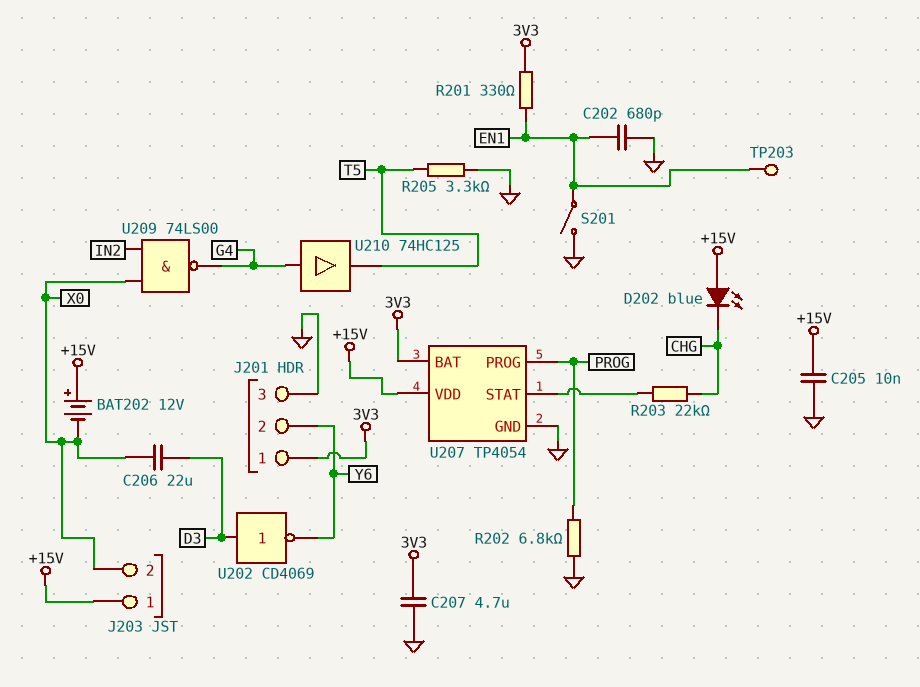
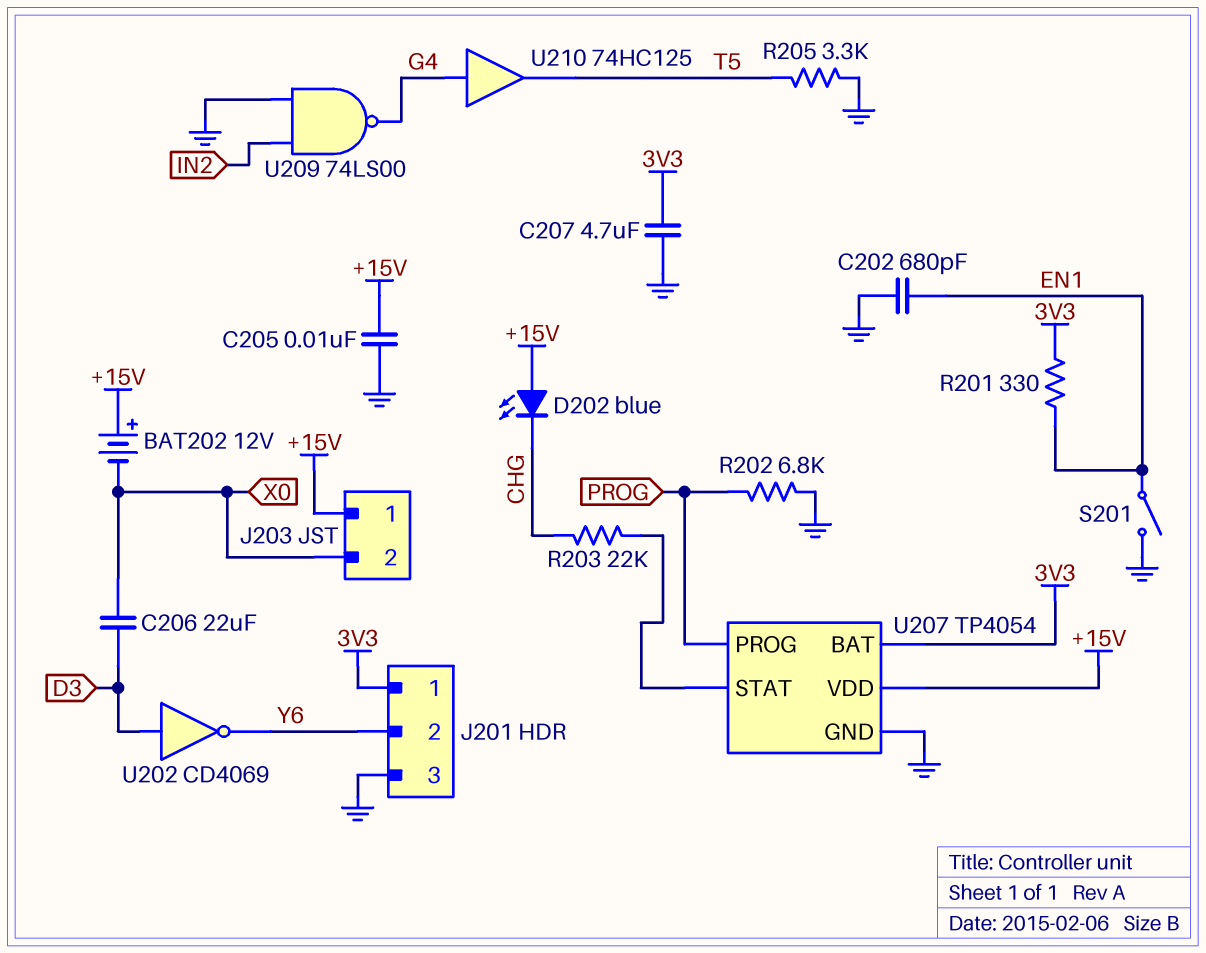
TP203: test point (EN1) -> none
U209: NAND 74LS00 (in IN2, in X0, out G4) -> NAND 74LS00 (in GND, in IN2, out G4)

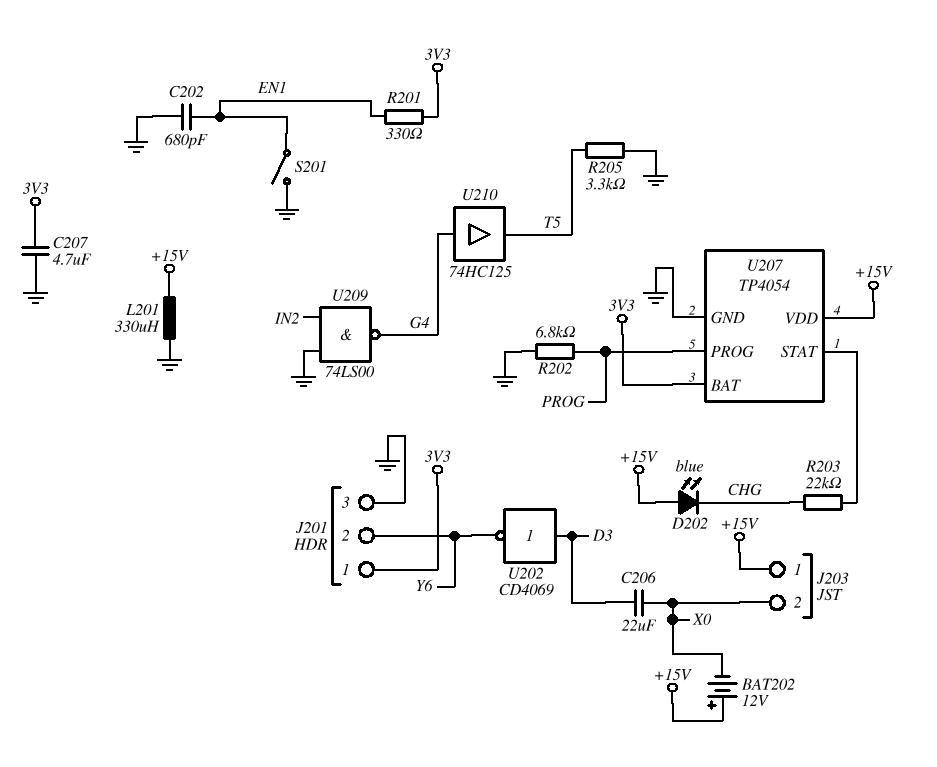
C205: 10nF (+15V, GND) -> none
L201: none -> 330uH (+15V, GND)

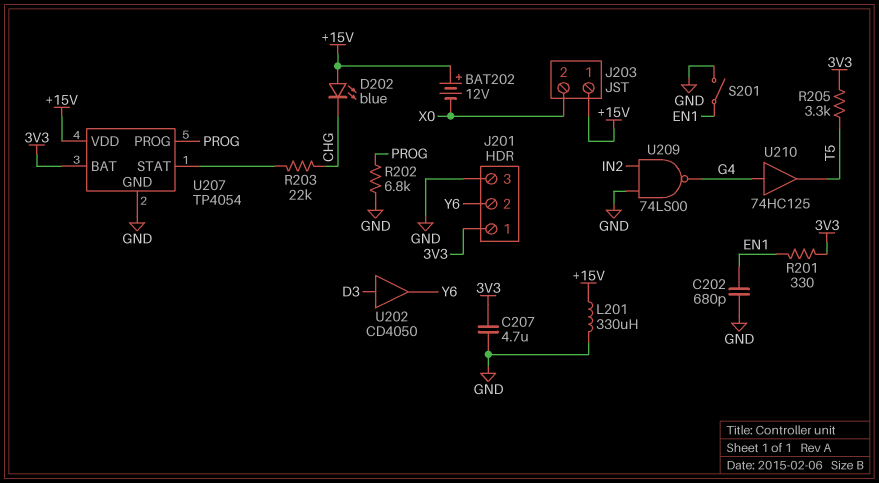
C206: 22uF (D3, X0) -> none
R205: 3.3k (GND, T5) -> 3.3k (3V3, T5)
U202: NOT CD4069 (in D3, out Y6) -> buffer CD4050 (in D3, out Y6)

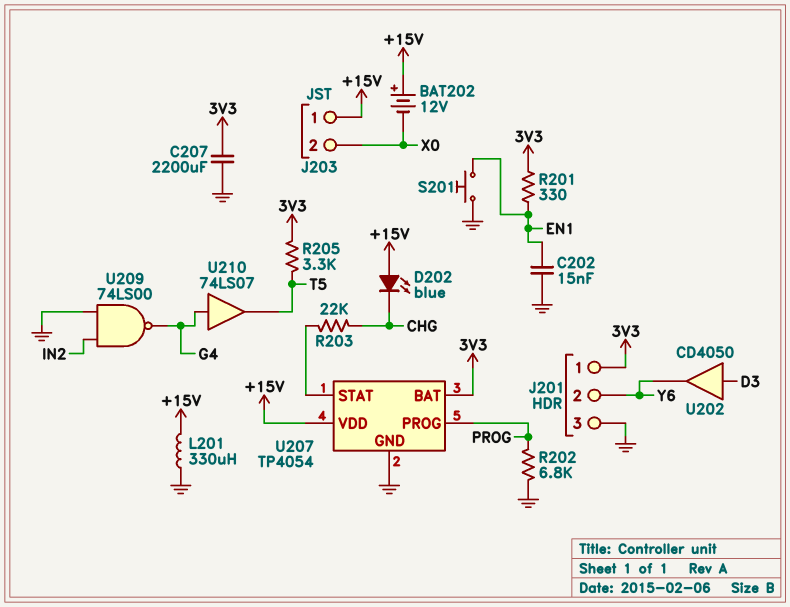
C202: 680pF (EN1, GND) -> 15nF (EN1, GND)
C207: 4.7uF (3V3, GND) -> 2200uF (3V3, GND)
S201: switch (EN1, GND) -> button (EN1, GND)
U210: buffer 74HC125 (in G4, out T5) -> buffer 74LS07 (in G4, out T5)

